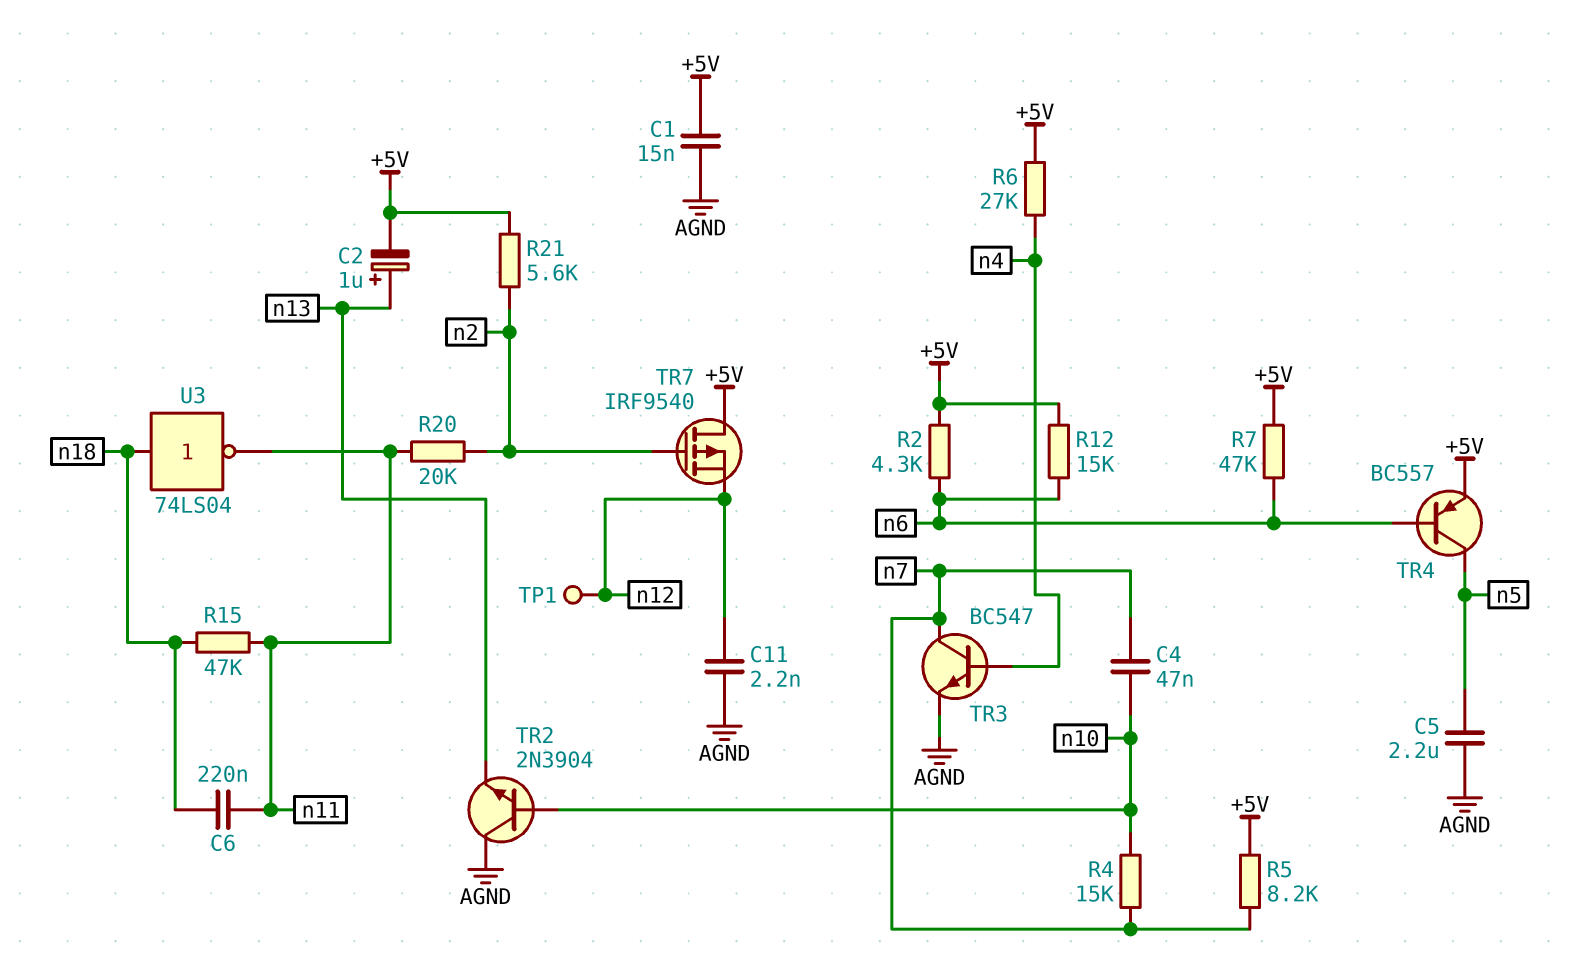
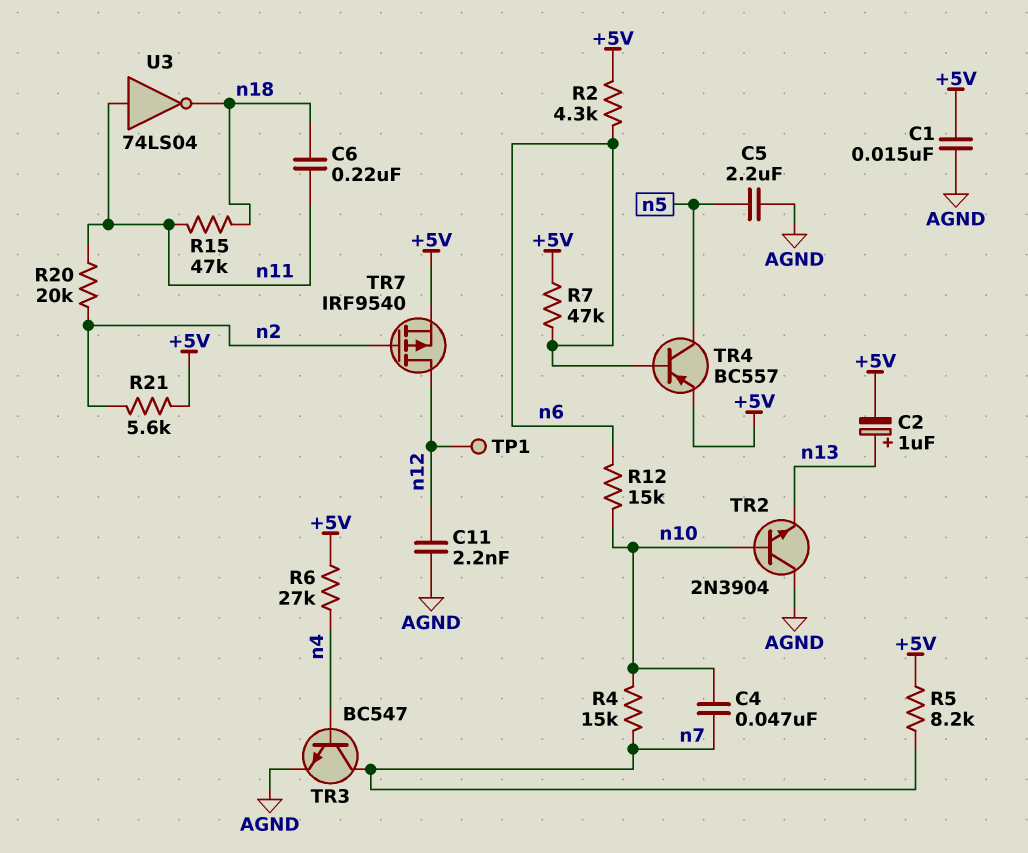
R12: 15k (+5V, n6) -> 15k (n6, n10)
TR7: PMOS IRF9540 (G n2, D +5V, S n12) -> PMOS IRF9540 (G n2, D n12, S +5V)
U3: NOT 74LS04 (in n18, out n11) -> NOT 74LS04 (in n11, out n18)

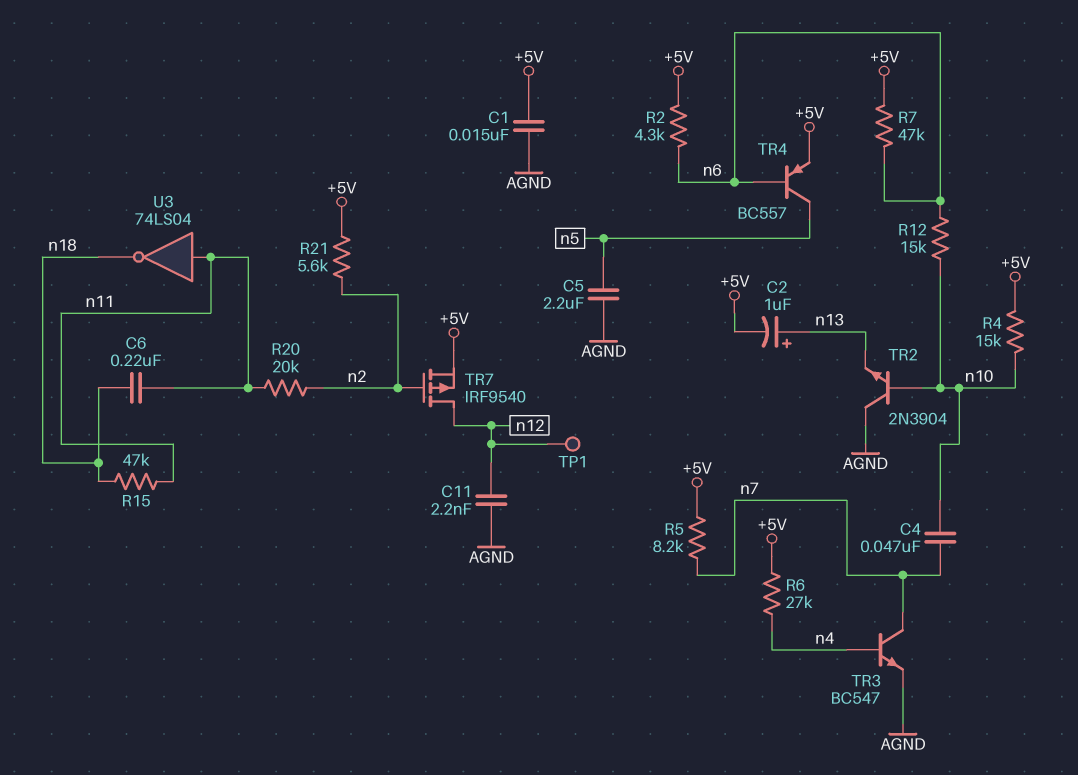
R4: 15k (n7, n10) -> 15k (+5V, n10)

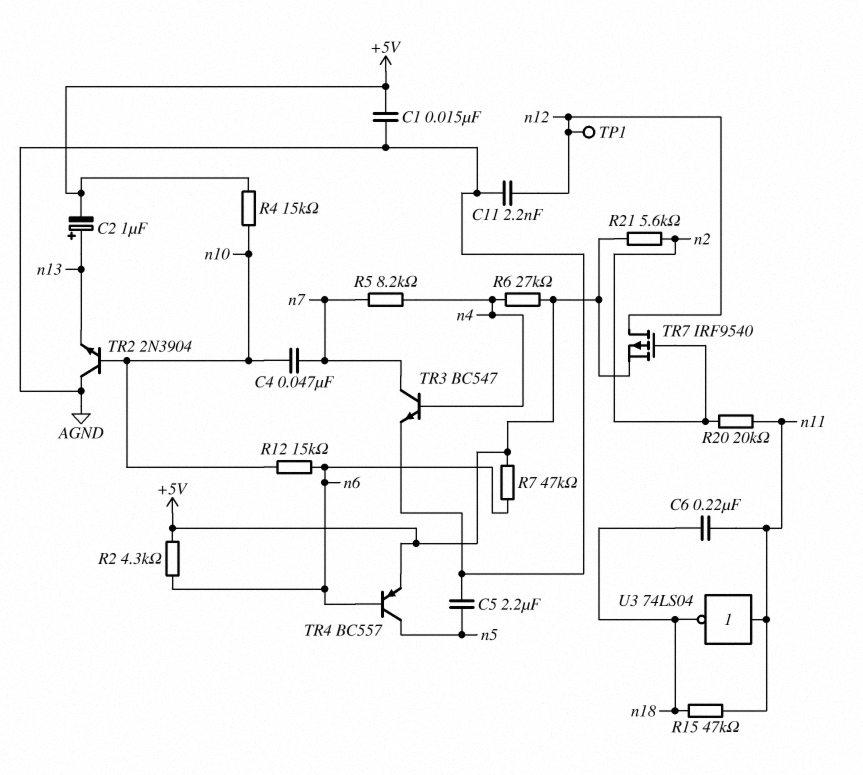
R5: 8.2k (+5V, n7) -> 8.2k (n4, n7)

